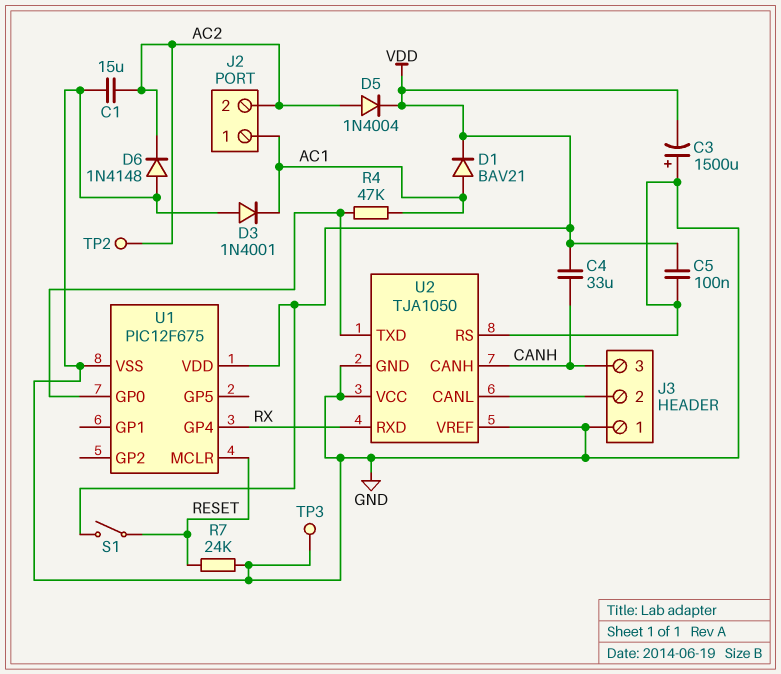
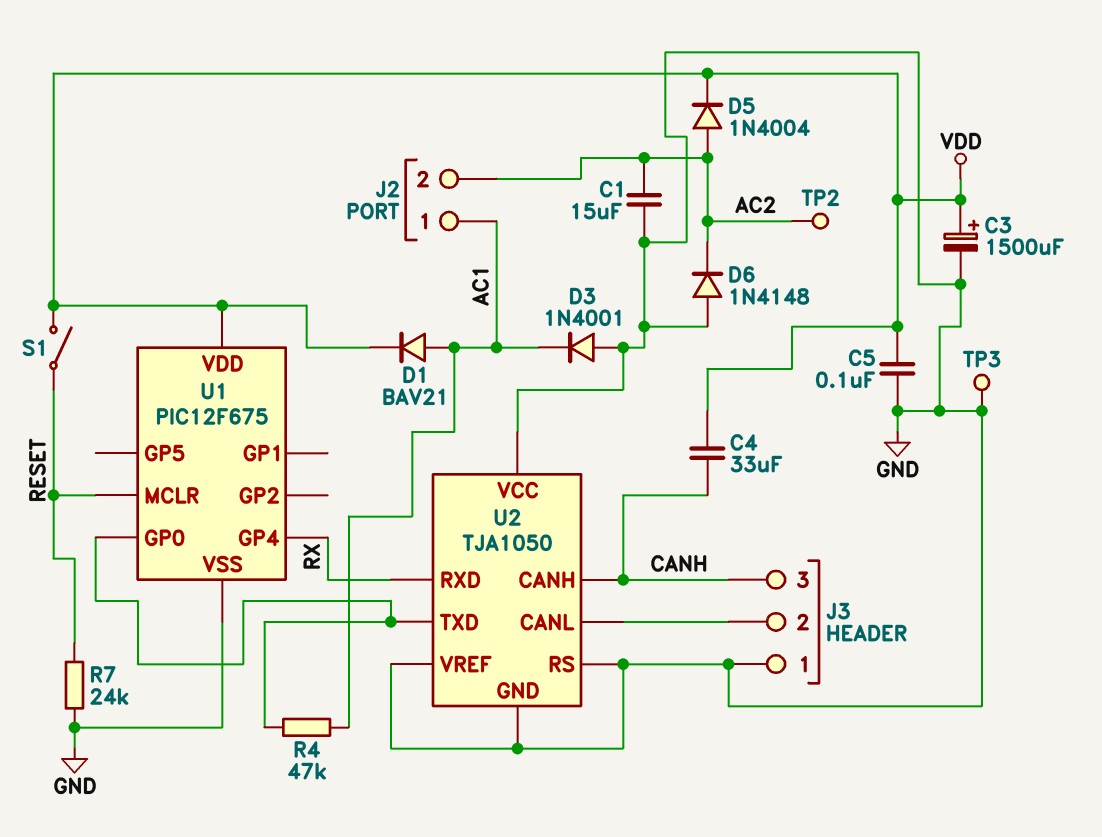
C3: 1500uF (plus GND, minus VDD) -> 1500uF (plus VDD, minus GND)

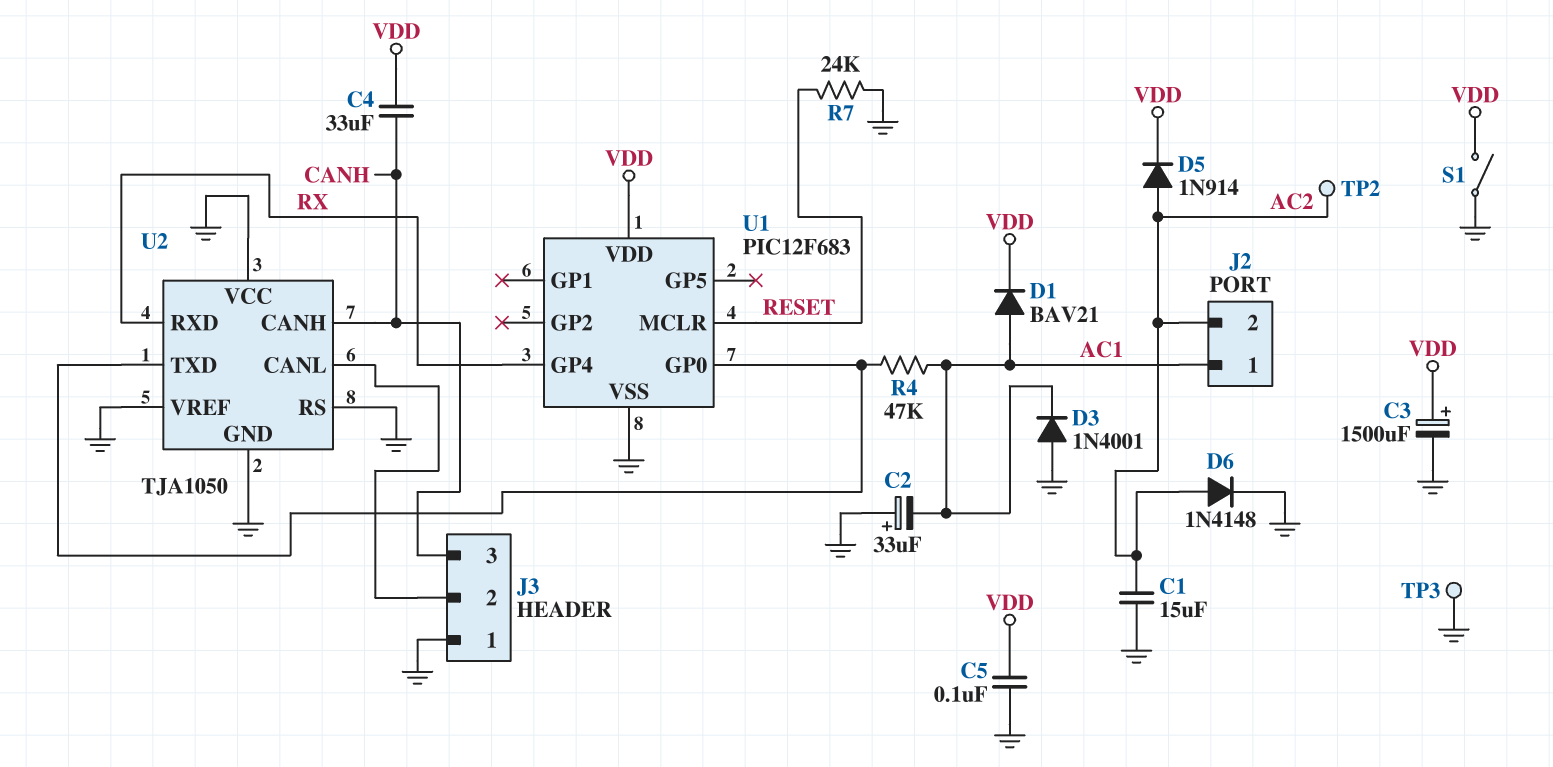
C2: none -> 33uF (plus GND, minus AC1)
D5: diode 1N4004 (A AC2, K VDD) -> diode 1N914 (A AC2, K VDD)
D6: diode 1N4148 (A GND, K AC2) -> diode 1N4148 (A AC2, K GND)
S1: switch (RESET, VDD) -> switch (GND, VDD)
U1: PIC12F675 -> PIC12F683

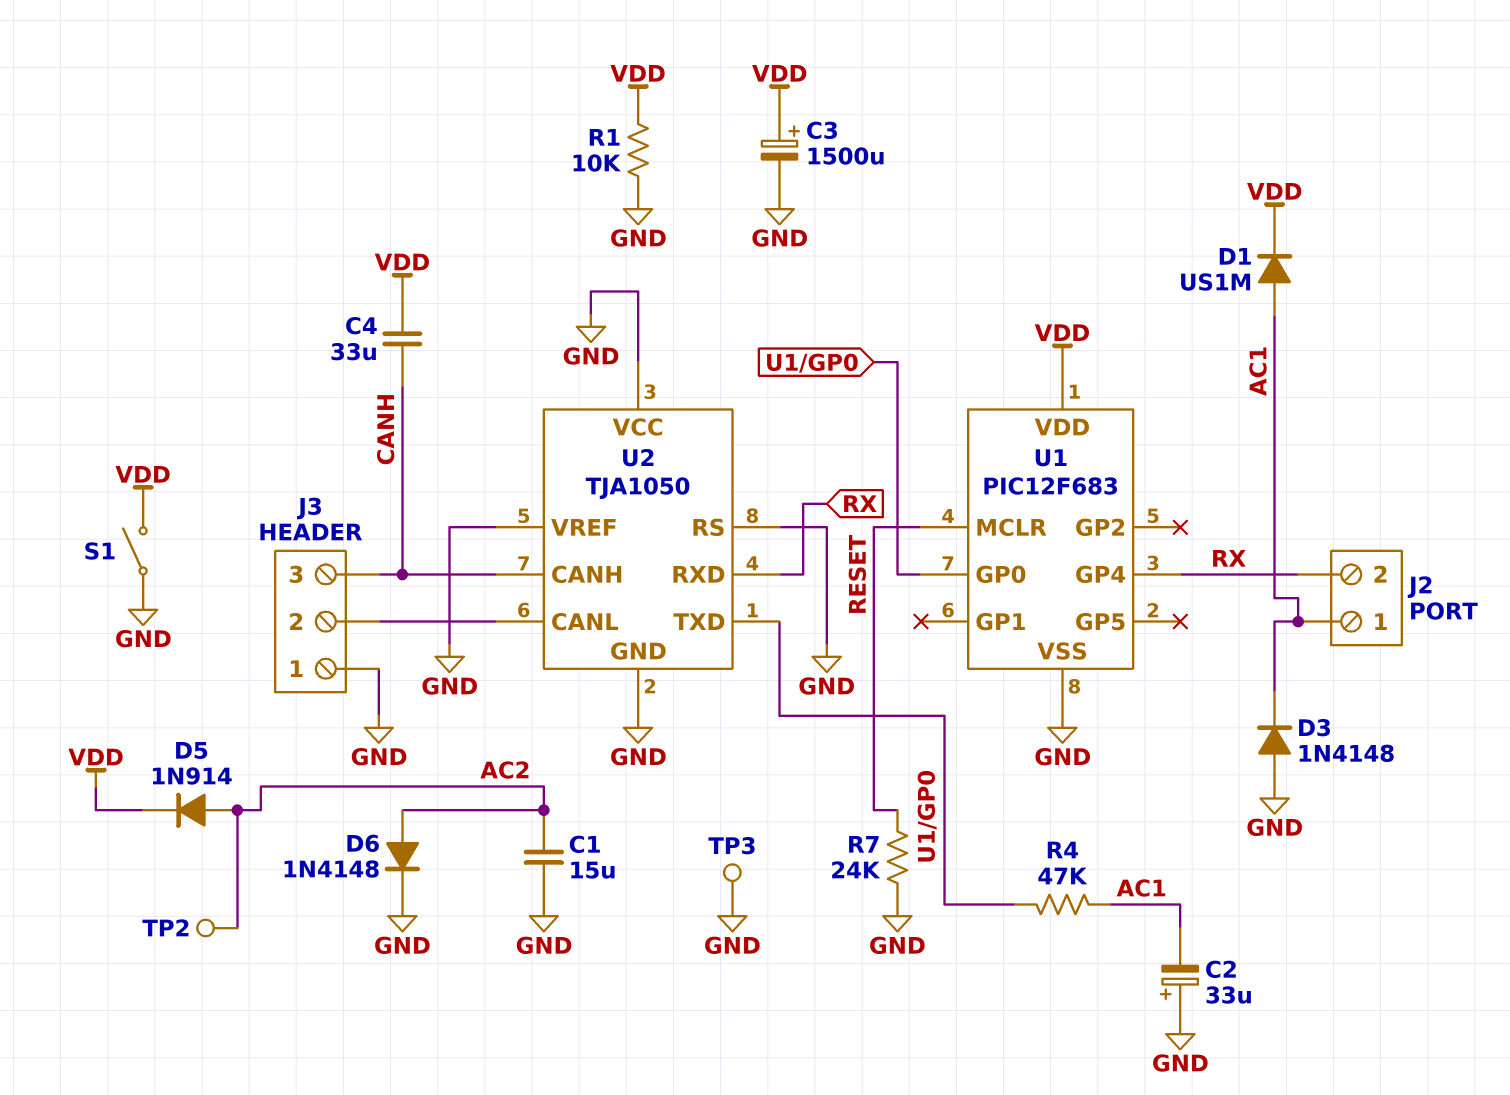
C5: 100nF (GND, VDD) -> none
D1: diode BAV21 (A AC1, K VDD) -> diode US1M (A AC1, K VDD)
D3: diode 1N4001 (A GND, K AC1) -> diode 1N4148 (A GND, K AC1)
J2 pin 2: AC2 -> RX
R1: none -> 10k (GND, VDD)

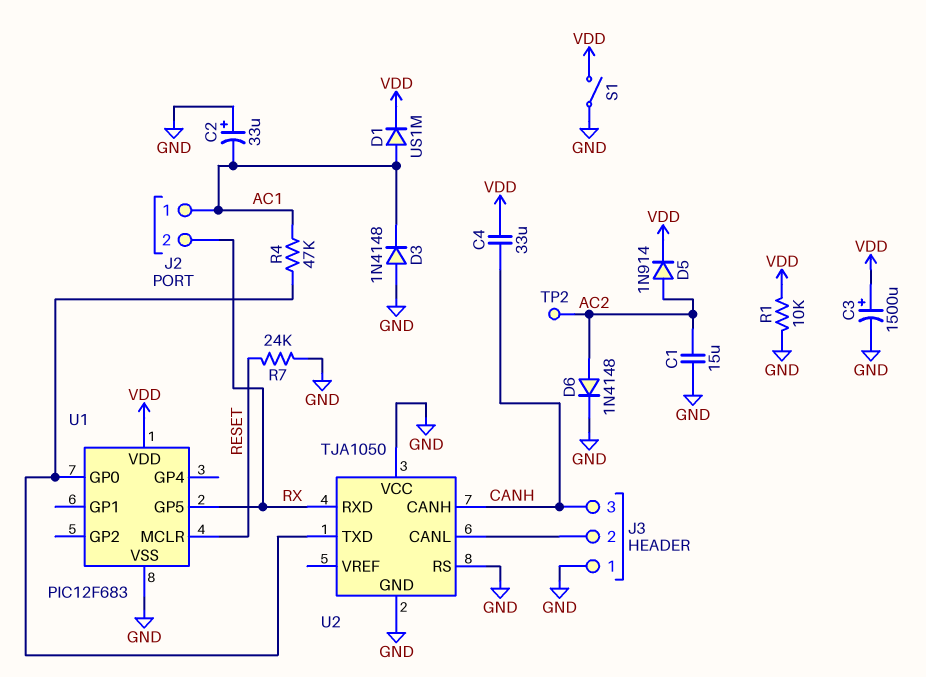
TP3: test point (GND) -> none
U1 pin GP4: RX -> none
U1 pin GP5: none -> RX
U2 pin VREF: GND -> none

